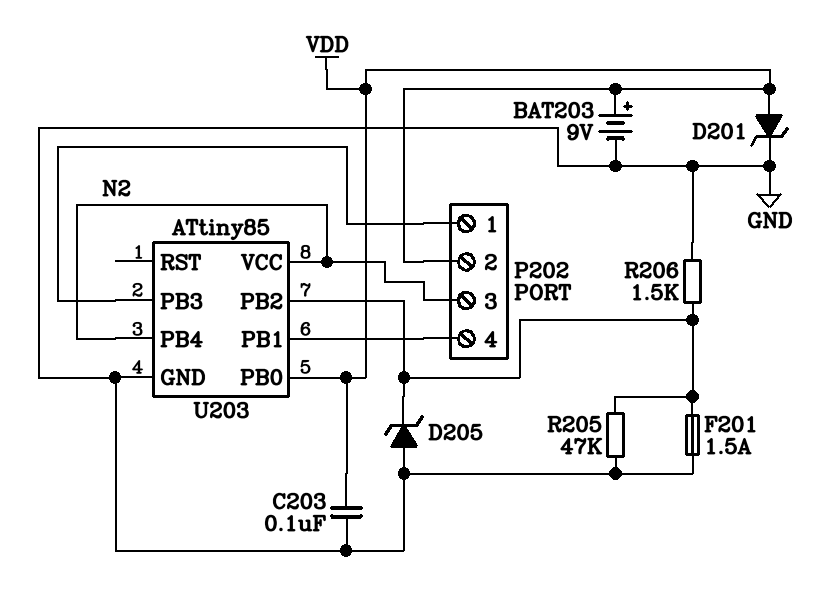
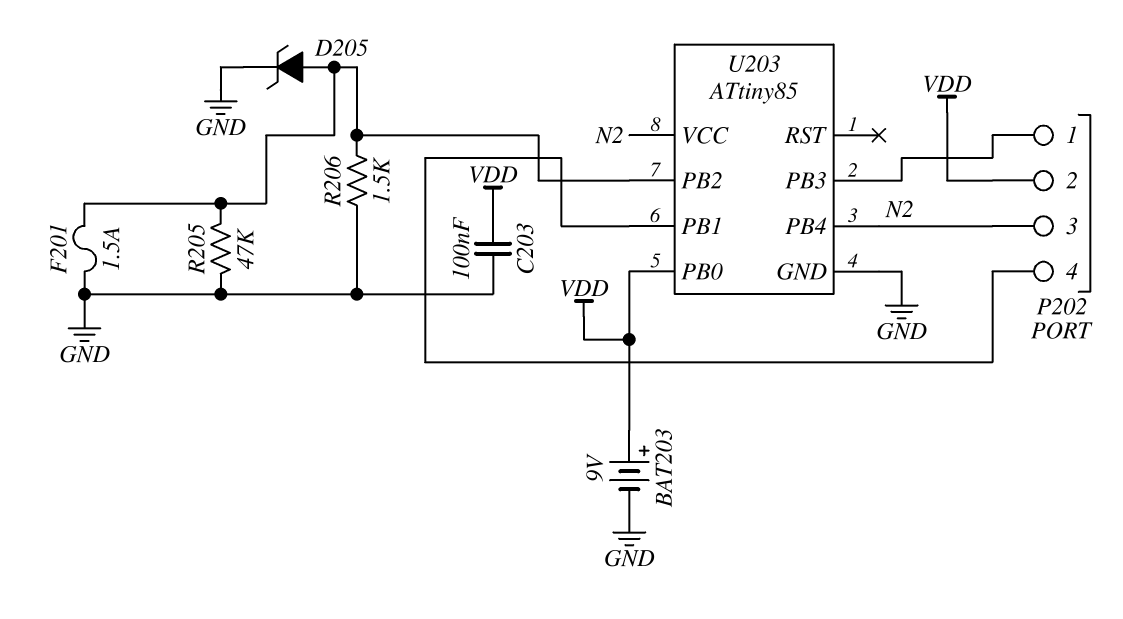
D201: zener (A VDD, K GND) -> none
D205: zener (A GND, K U203/PB2) -> zener (A U203/PB2, K GND)

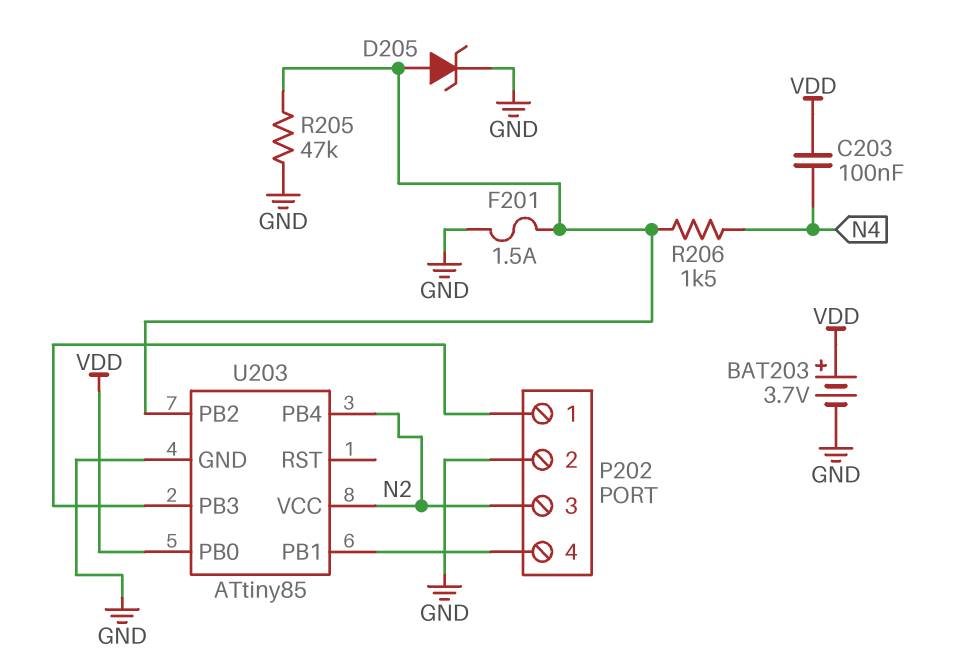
BAT203: 9V (plus VDD, minus GND) -> 3.7V (plus VDD, minus GND)
C203: 100nF (GND, VDD) -> 100nF (N4, VDD)
P202 pin 2: VDD -> GND
R206: 1.5k (GND, U203/PB2) -> 1.5k (N4, U203/PB2)

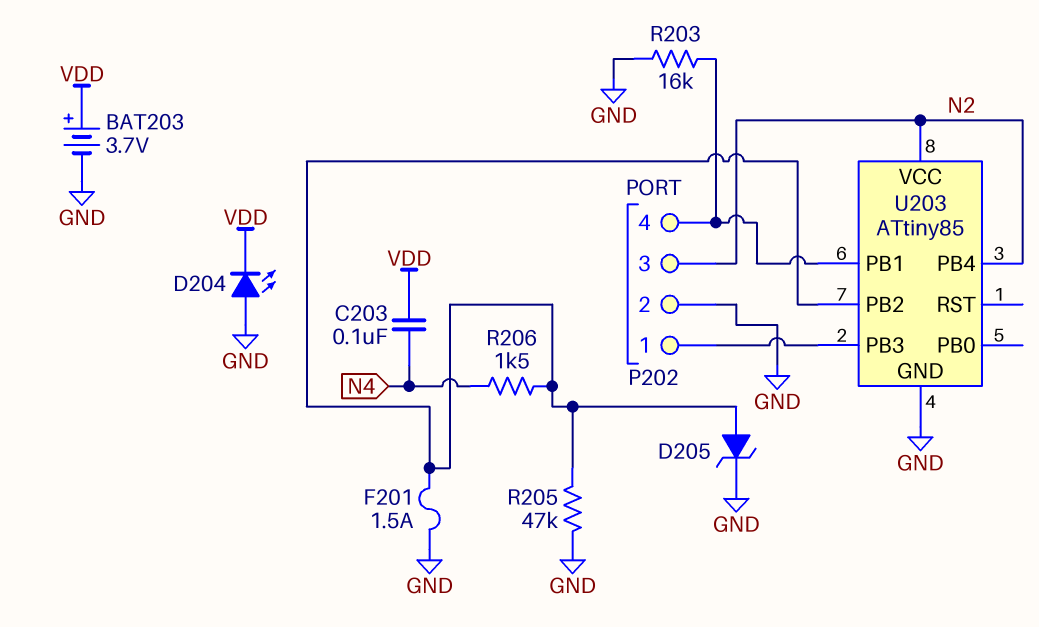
D204: none -> LED (A GND, K VDD)
R203: none -> 16k (GND, P202/4)
U203 pin PB0: VDD -> none

